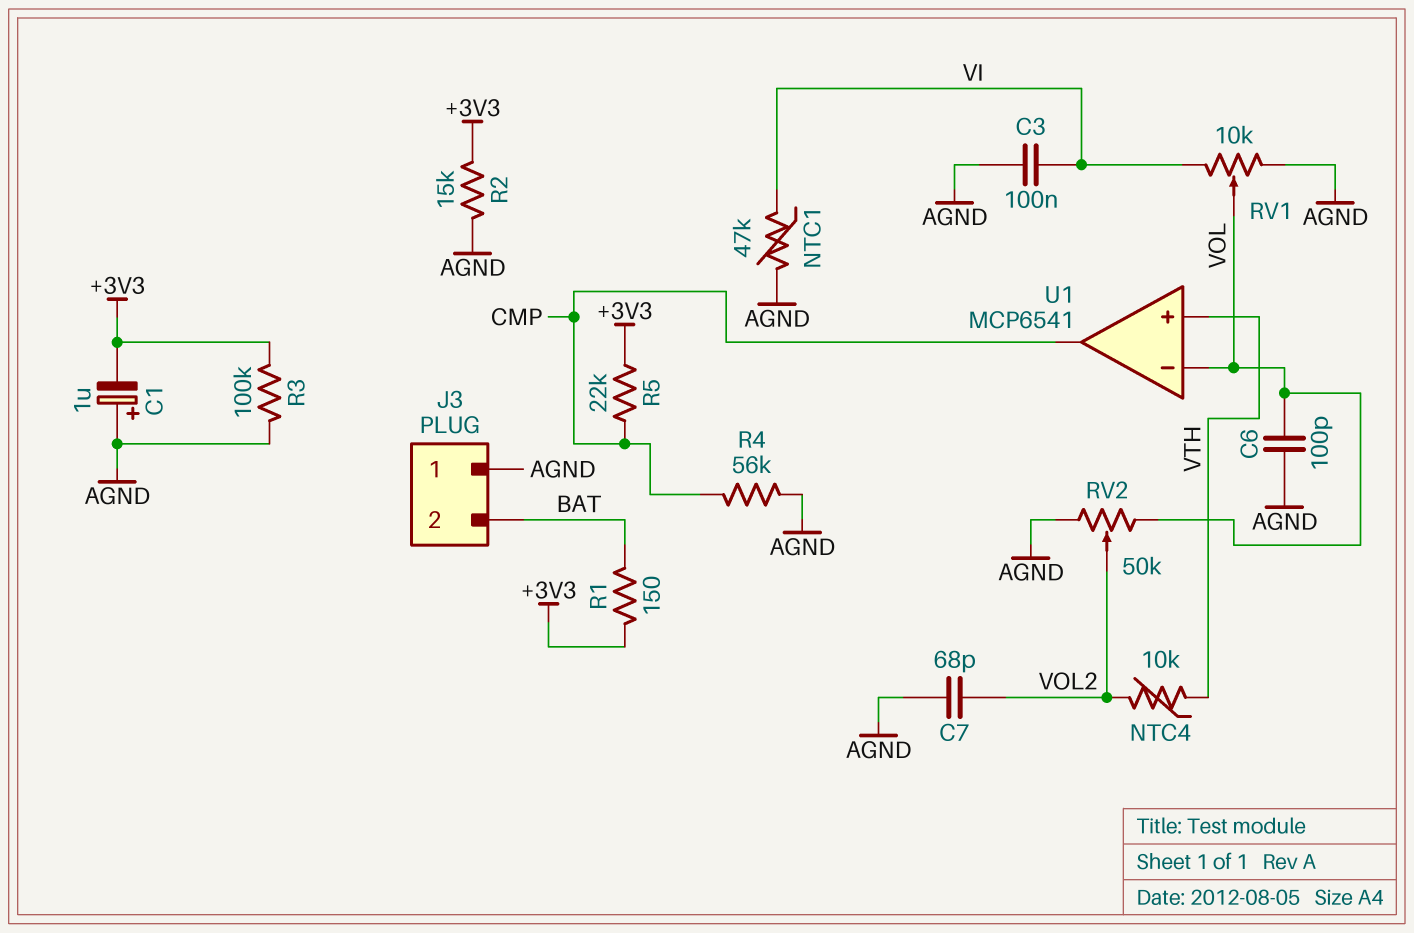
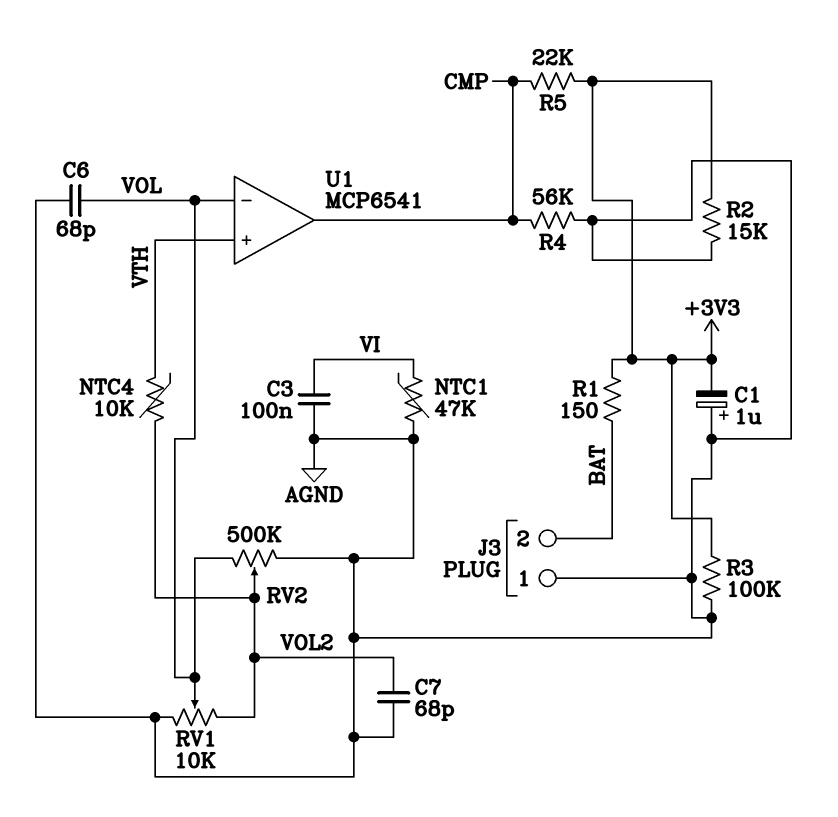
C6: 100pF (AGND, VOL) -> 68pF (AGND, VOL)
RV1: 10k (AGND, VI, wiper VOL) -> 10k (AGND, VOL2, wiper VOL)
RV2: 50k (AGND, VOL, wiper VOL2) -> 500k (AGND, VOL, wiper VOL2)

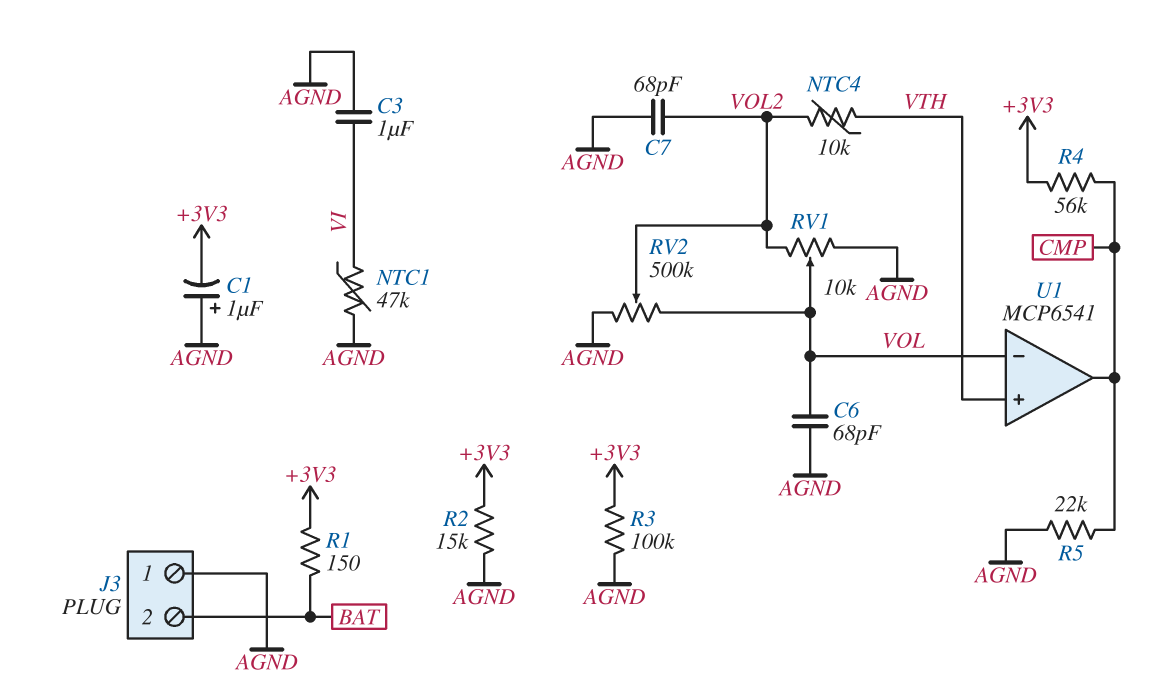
C3: 100nF (AGND, VI) -> 1uF (AGND, VI)
R4: 56k (AGND, CMP) -> 56k (+3V3, CMP)
R5: 22k (+3V3, CMP) -> 22k (AGND, CMP)

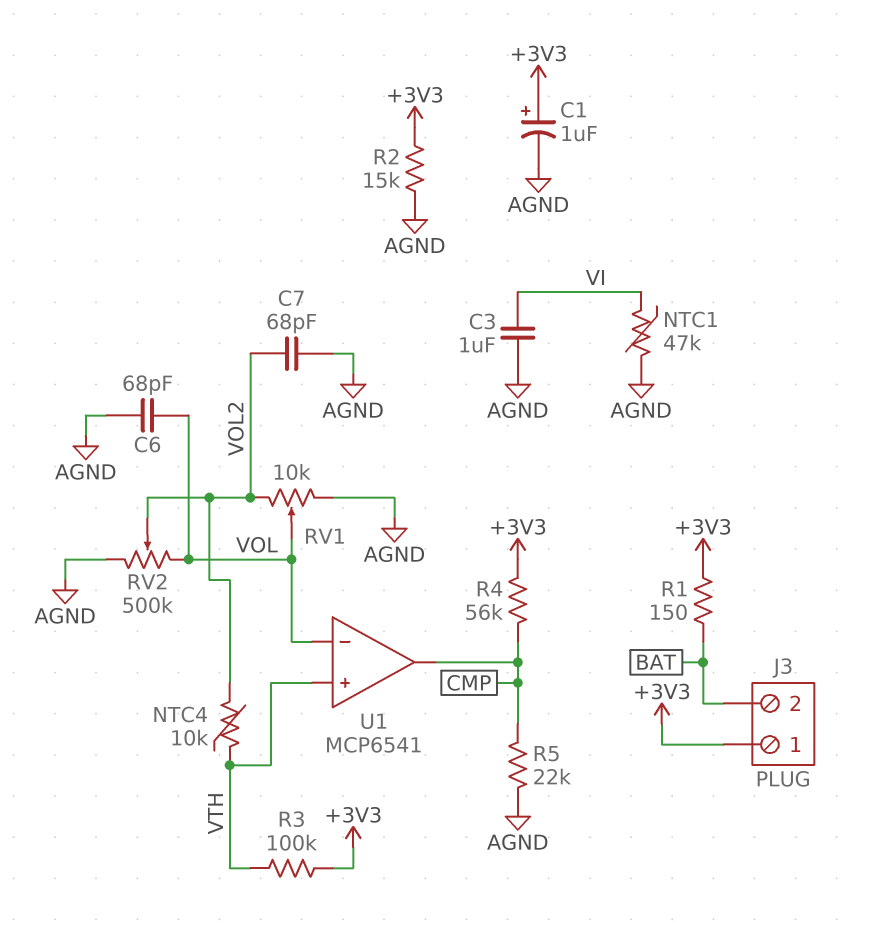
C1: 1uF (plus AGND, minus +3V3) -> 1uF (plus +3V3, minus AGND)
J3 pin 1: AGND -> +3V3
R3: 100k (+3V3, AGND) -> 100k (+3V3, VTH)

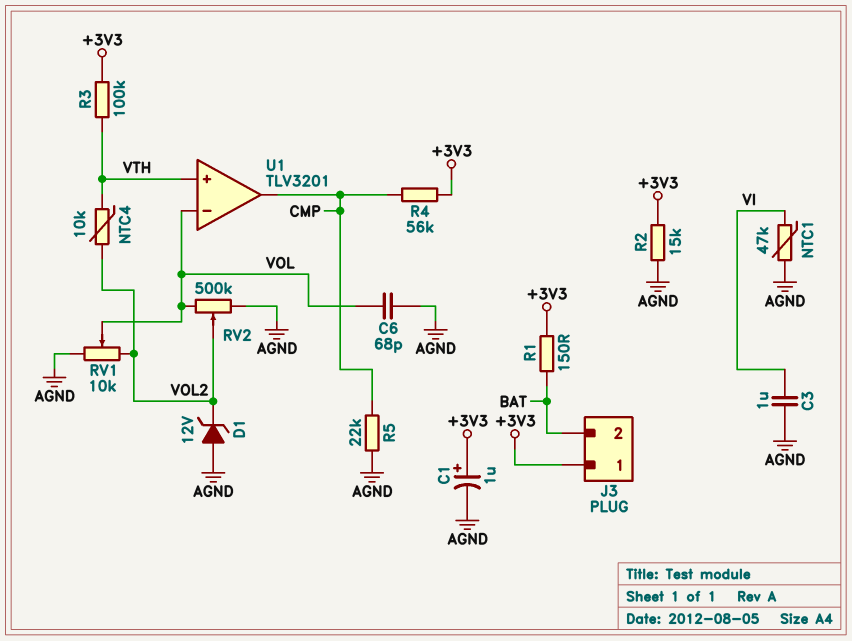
C7: 68pF (AGND, VOL2) -> none
D1: none -> zener 12V (A AGND, K VOL2)
U1: MCP6541 -> TLV3201

